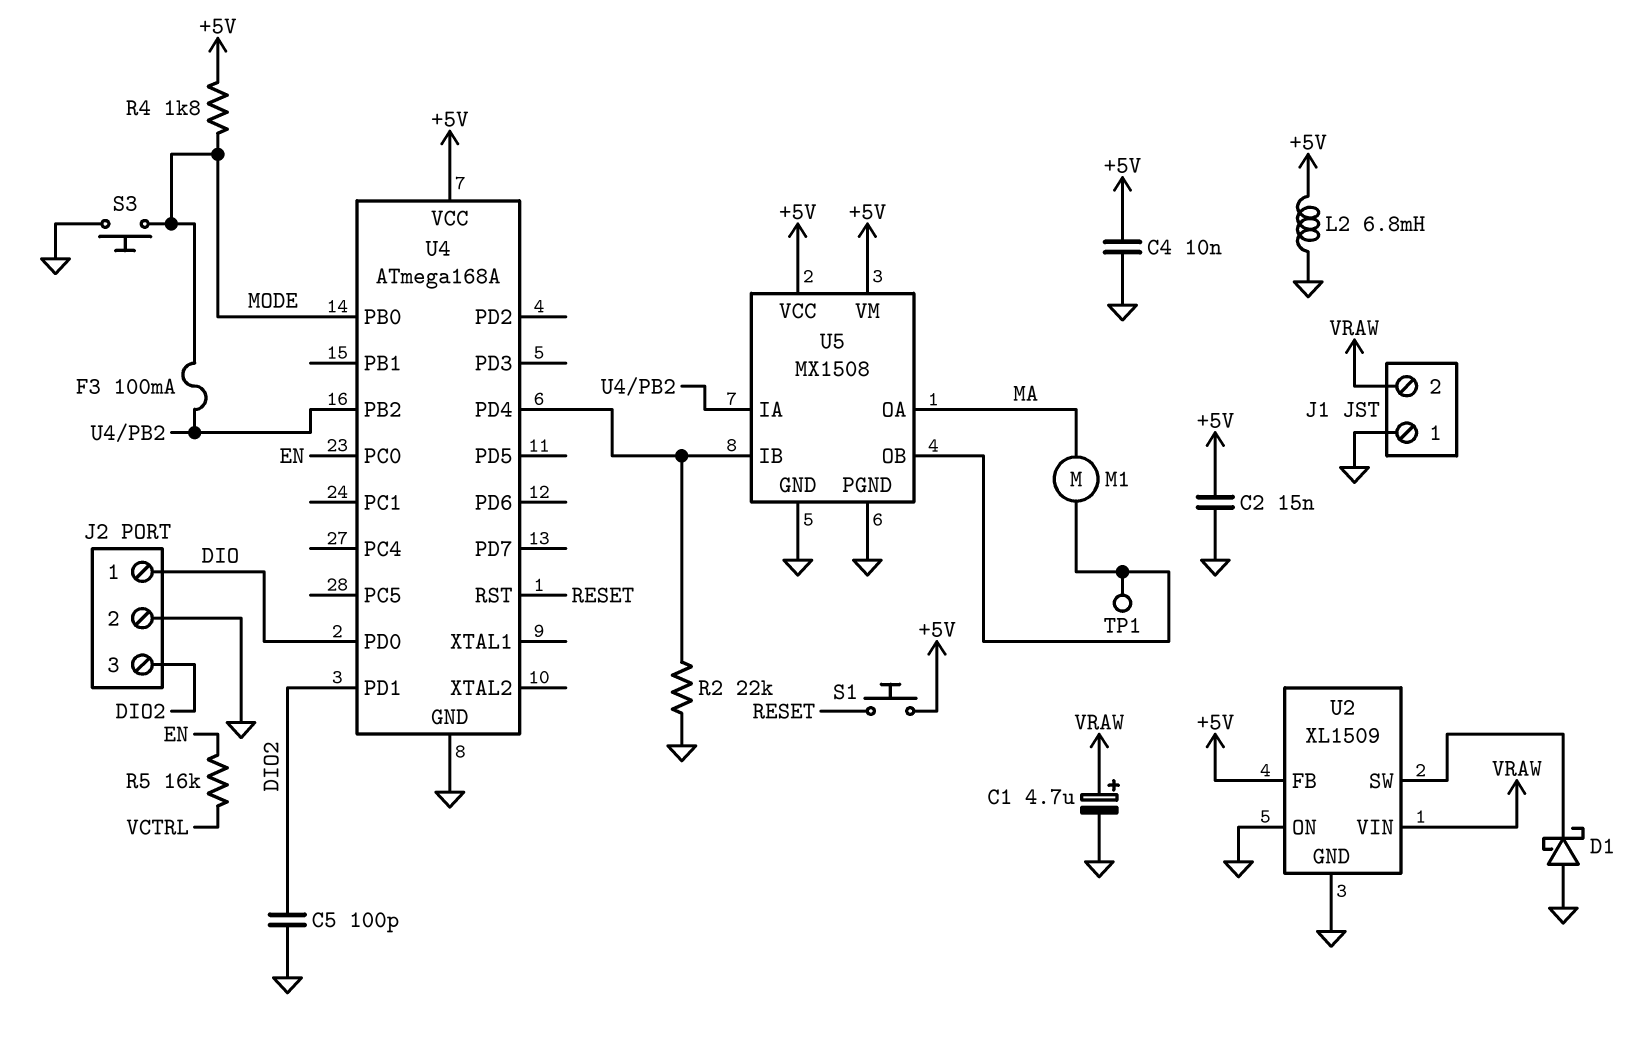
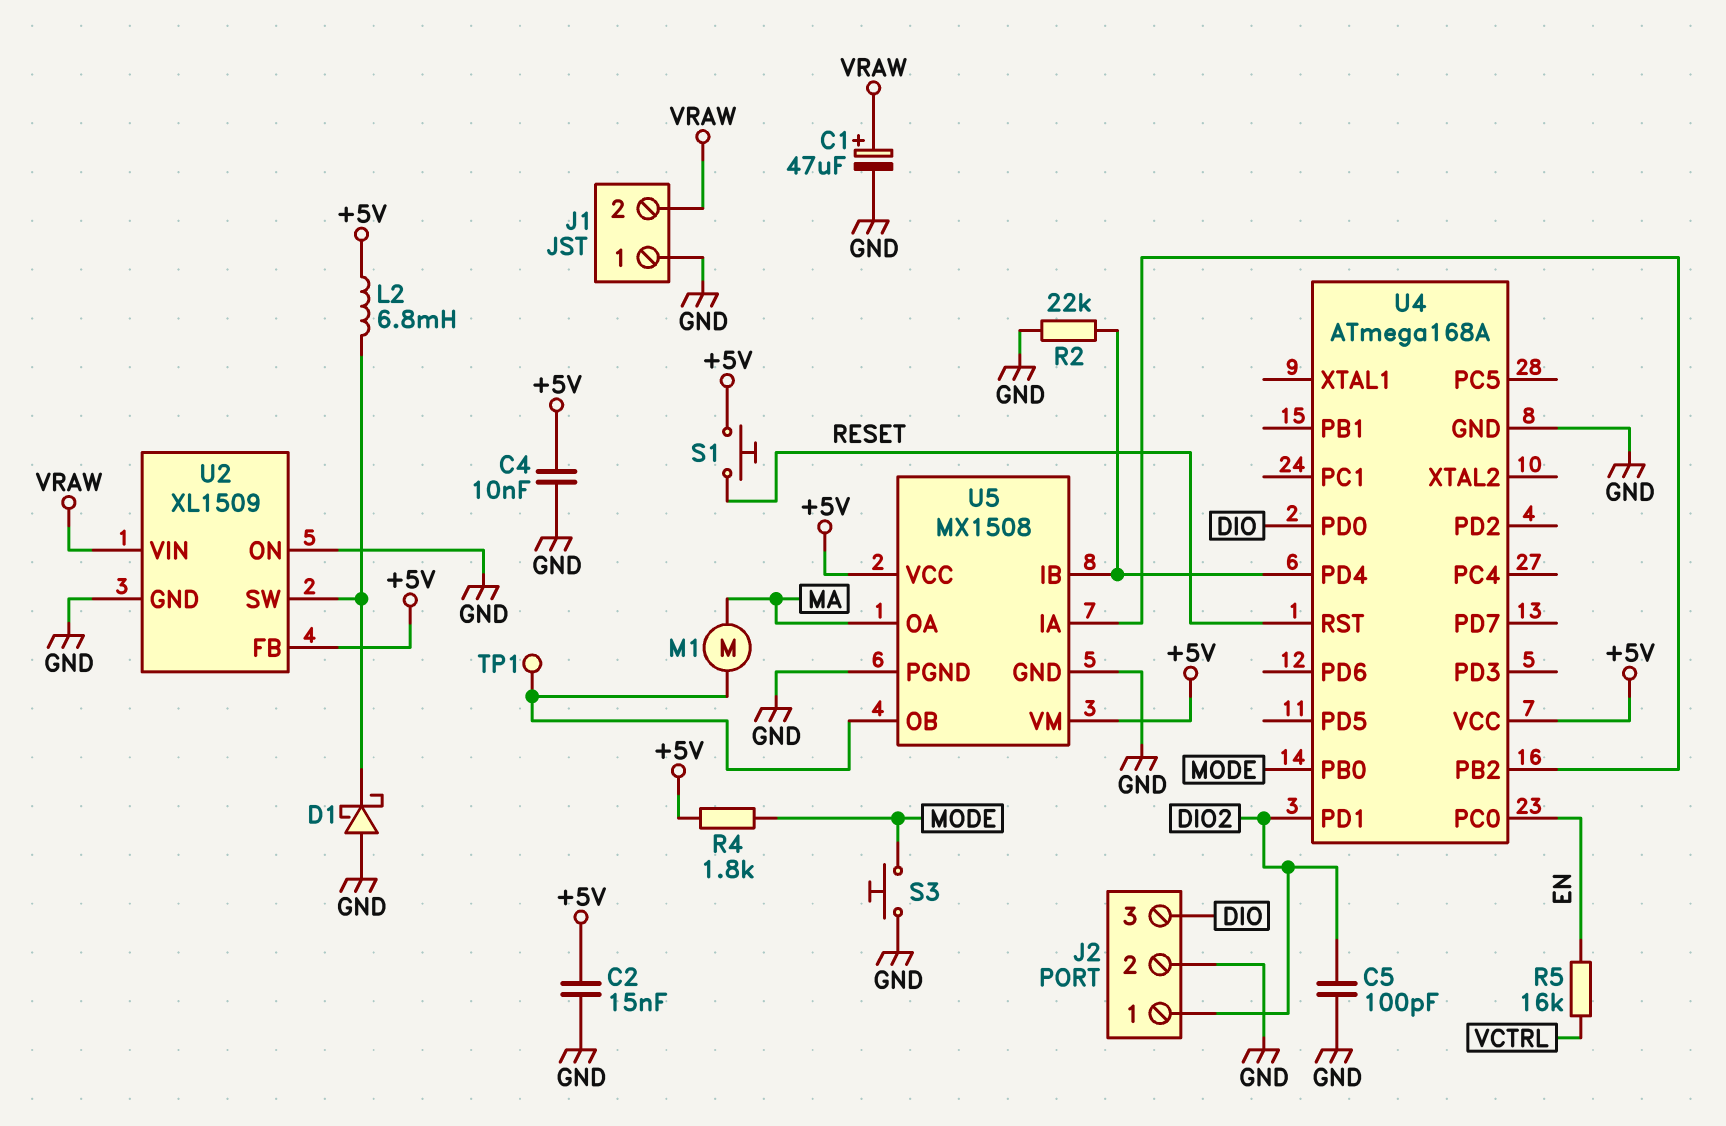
C1: 4.7uF (plus VRAW, minus GND) -> 47uF (plus VRAW, minus GND)
F3: 100mA (MODE, U4/PB2) -> none
J2 pin 1: DIO -> DIO2
J2 pin 3: DIO2 -> DIO
L2: 6.8mH (+5V, GND) -> 6.8mH (+5V, U2/SW)

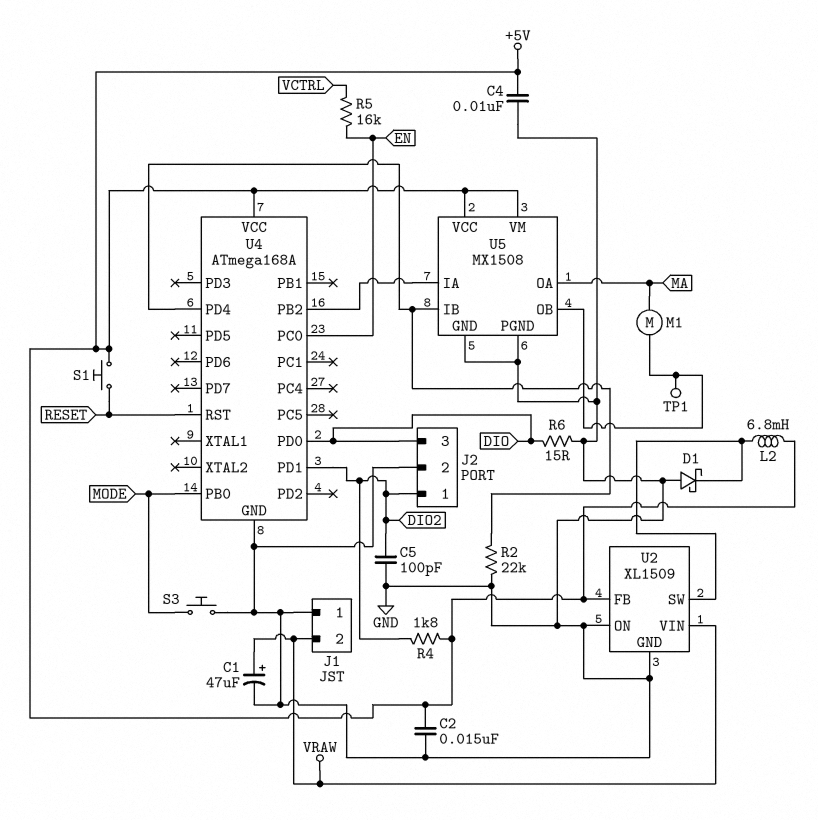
R4: 1.8k (+5V, MODE) -> 1.8k (+5V, DIO2)
R6: none -> 15 (DIO, GND)

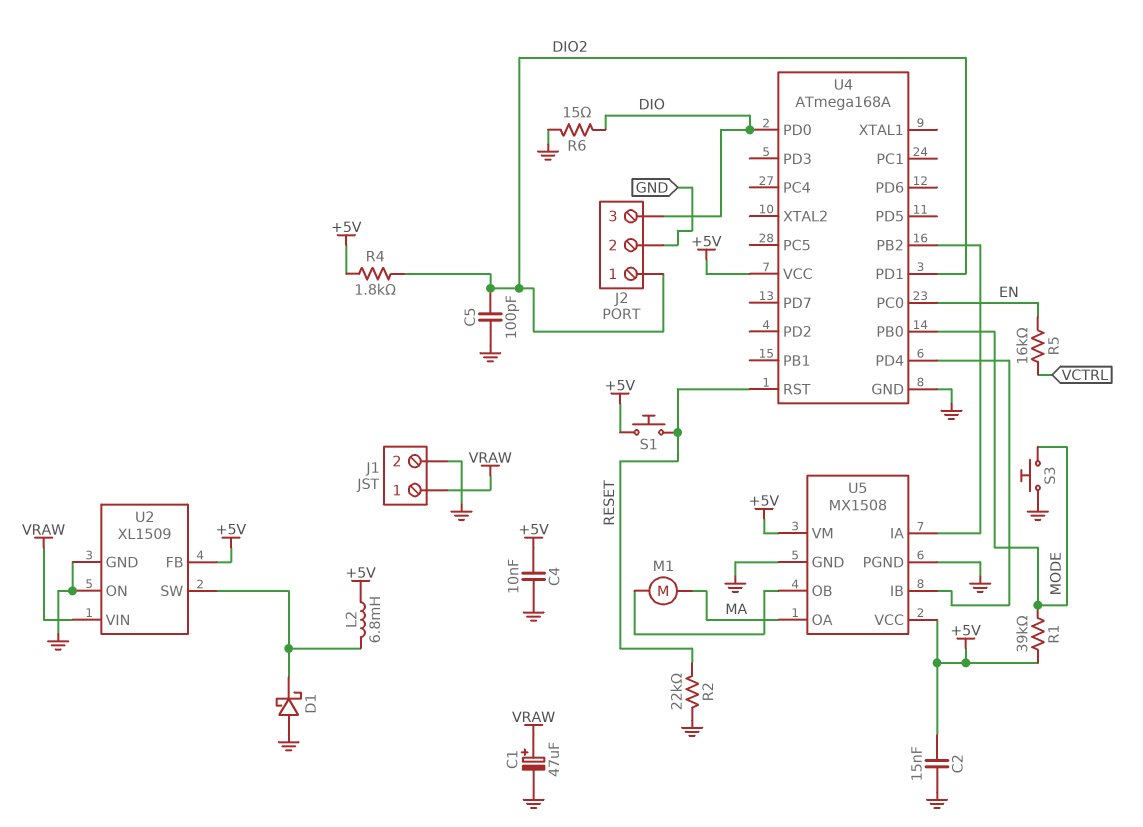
J1 pin 1: GND -> VRAW
J1 pin 2: VRAW -> GND
R1: none -> 39k (+5V, MODE)
R2: 22k (GND, U4/PD4) -> 22k (GND, RESET)
TP1: test point (U5/OB) -> none

